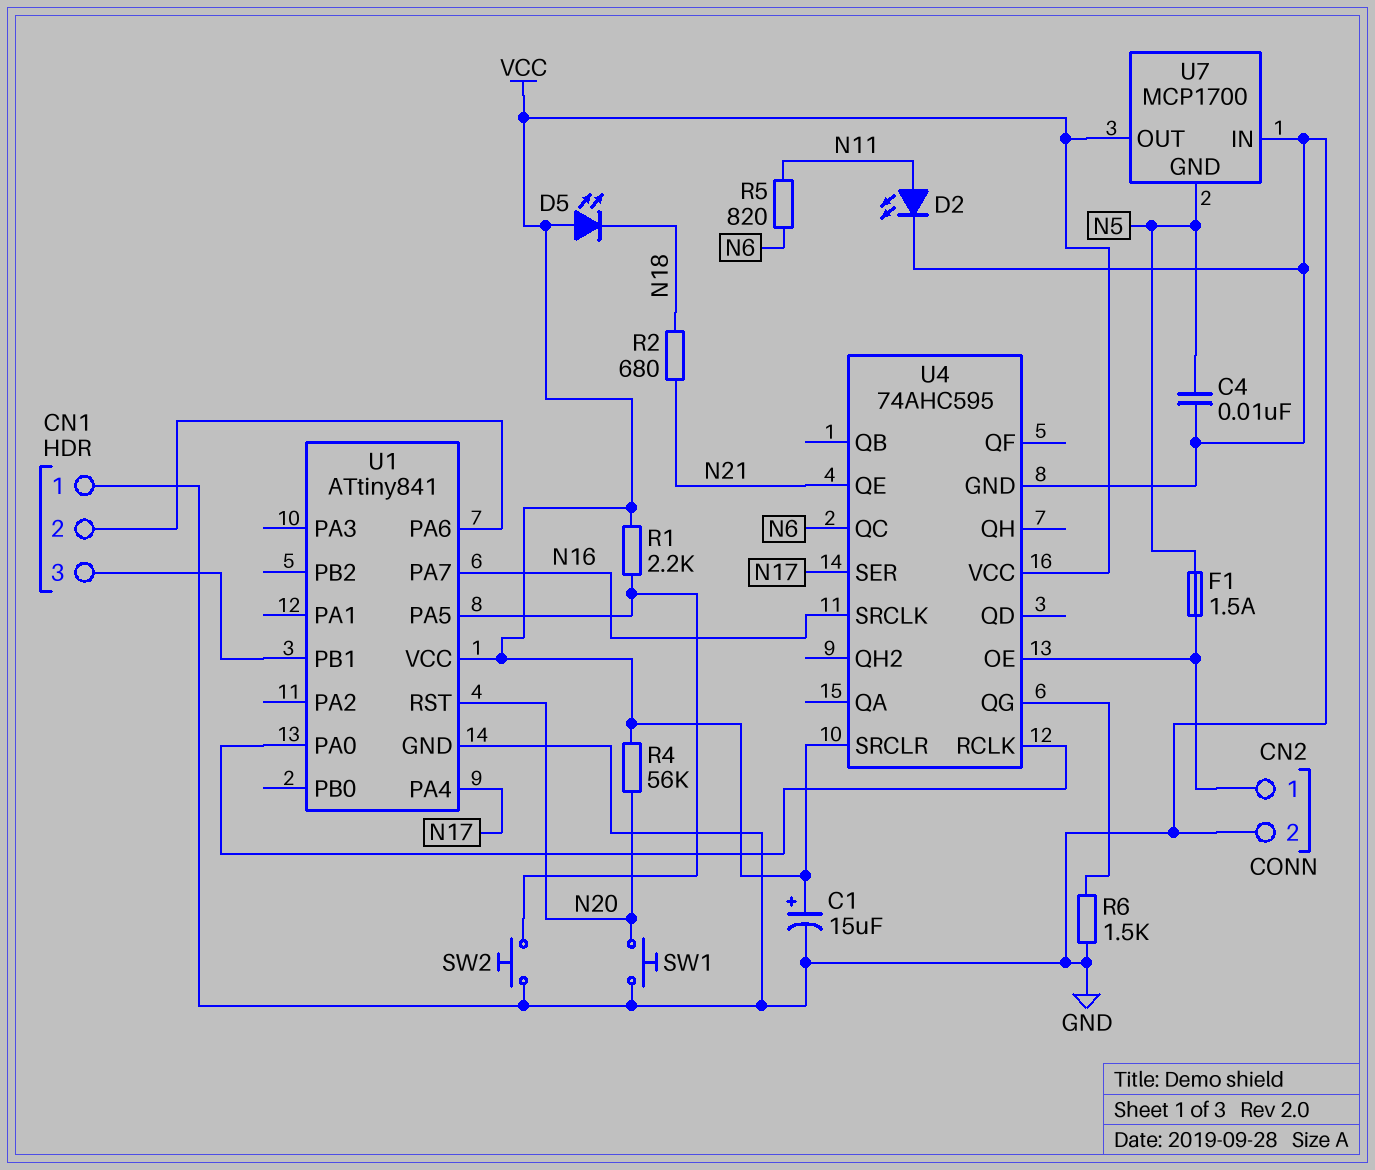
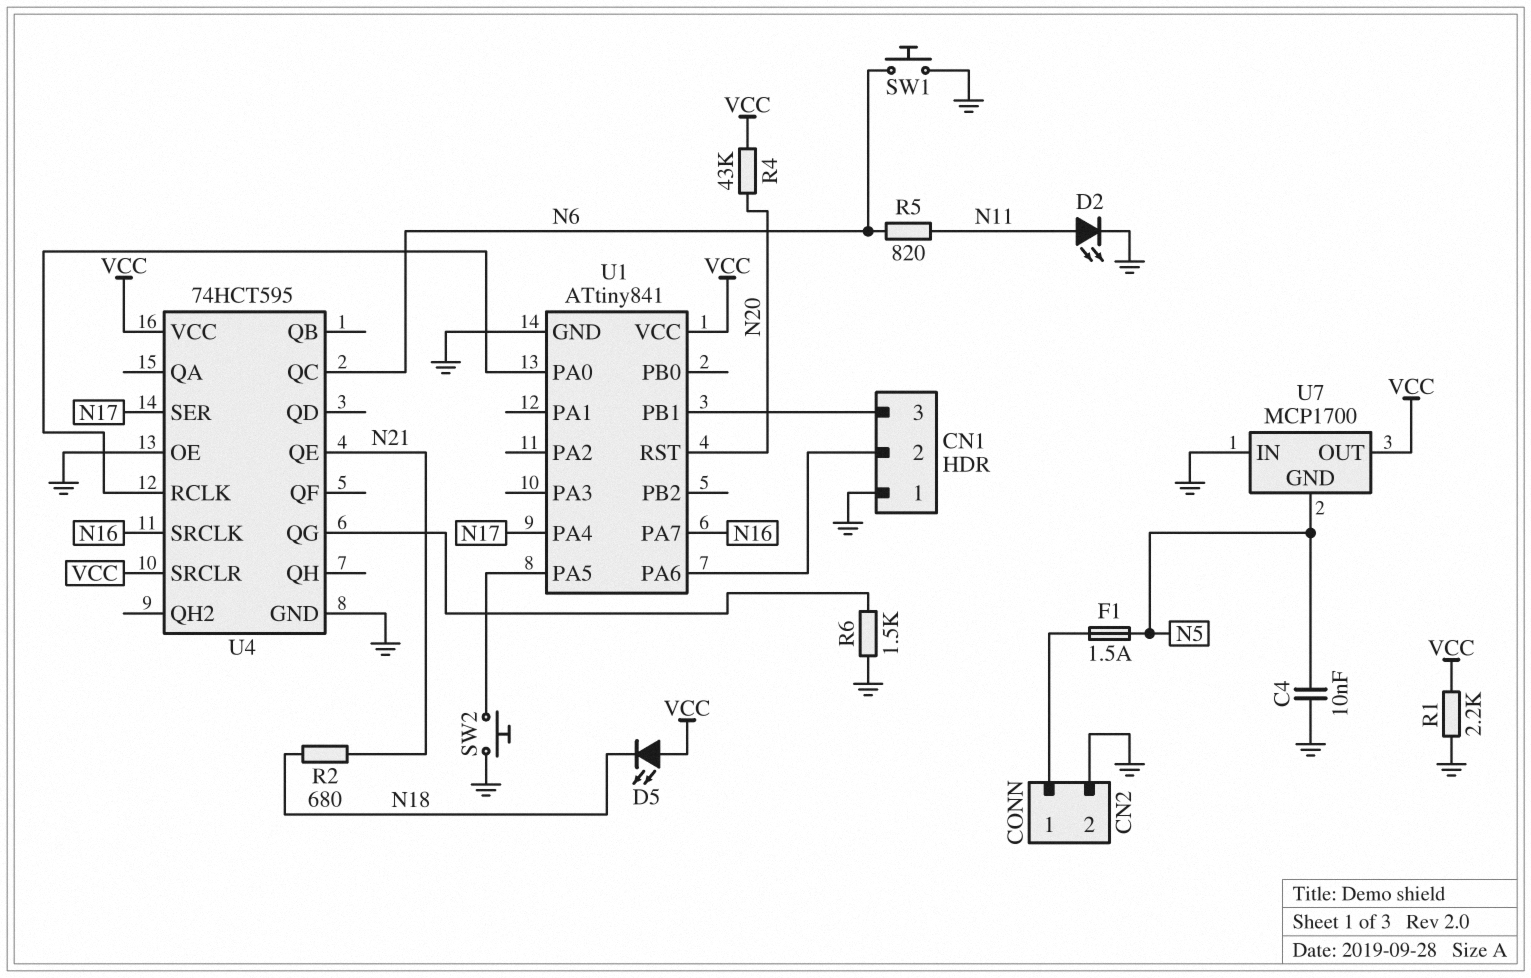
C1: 15uF (plus VCC, minus GND) -> none
R1: 2.2k (U1/PA5, VCC) -> 2.2k (GND, VCC)
R4: 56k (N20, VCC) -> 43k (N20, VCC)
SW1: button (GND, N20) -> button (GND, N6)
U4: 74AHC595 -> 74HCT595
U4 pin OE: CN2/1 -> GND

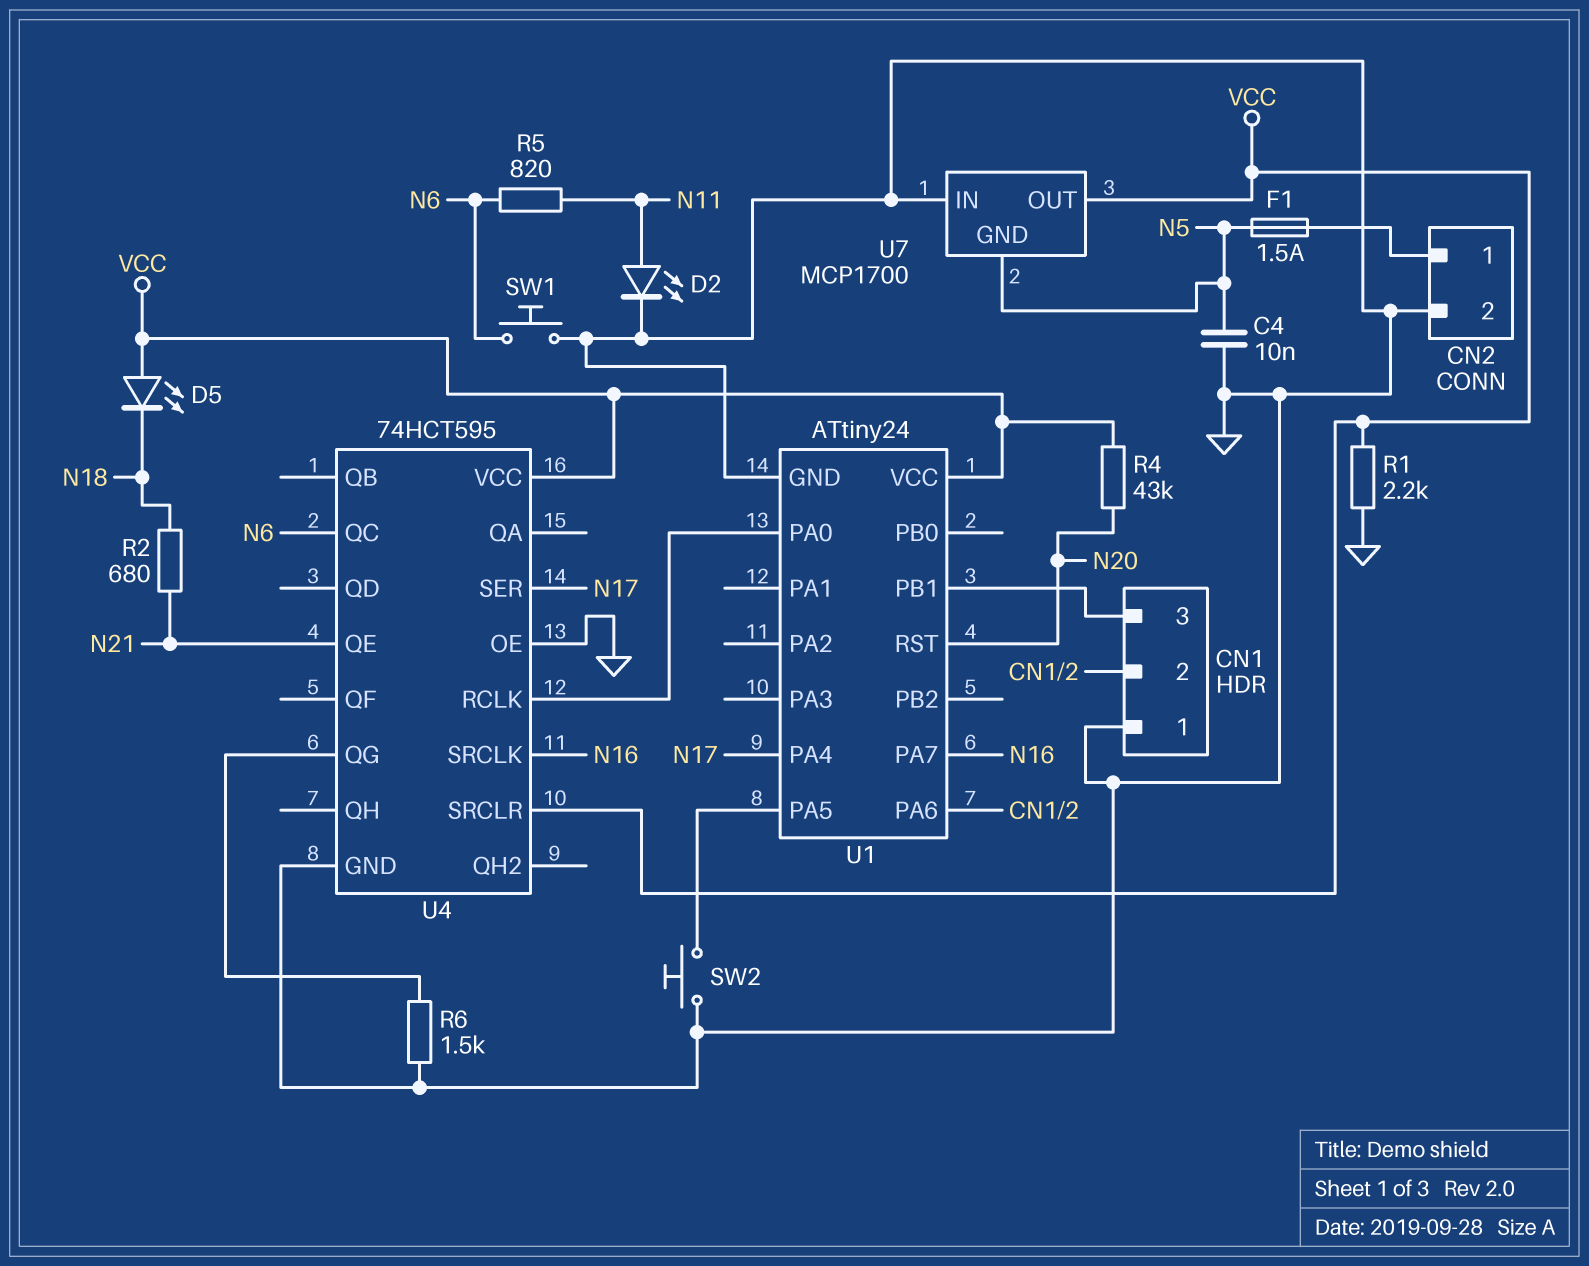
U1: ATtiny841 -> ATtiny24

